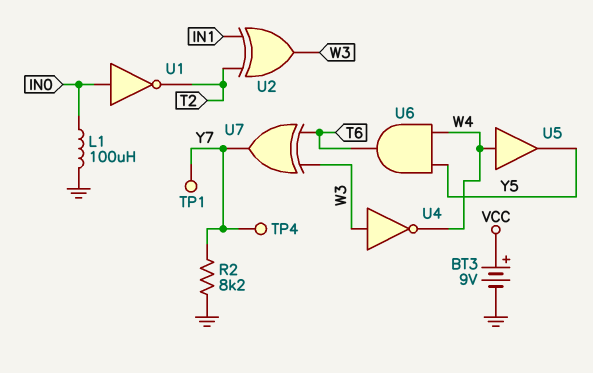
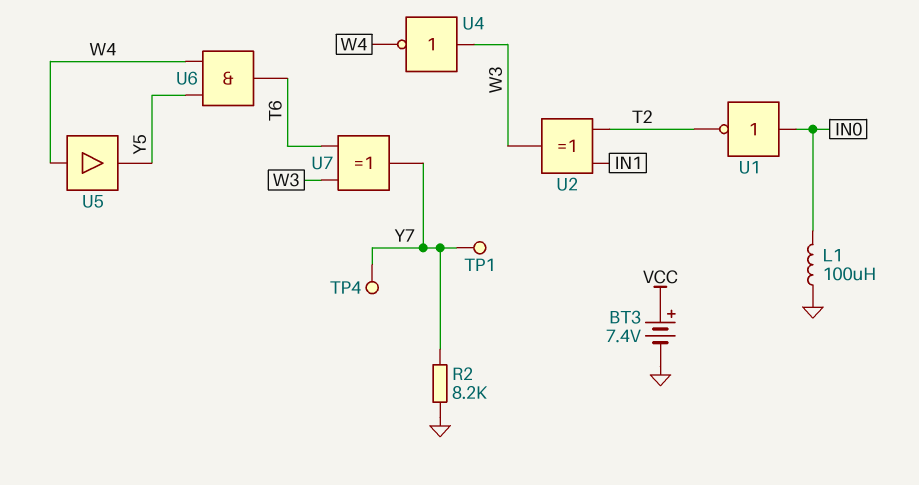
BT3: 9V (plus VCC, minus GND) -> 7.4V (plus VCC, minus GND)

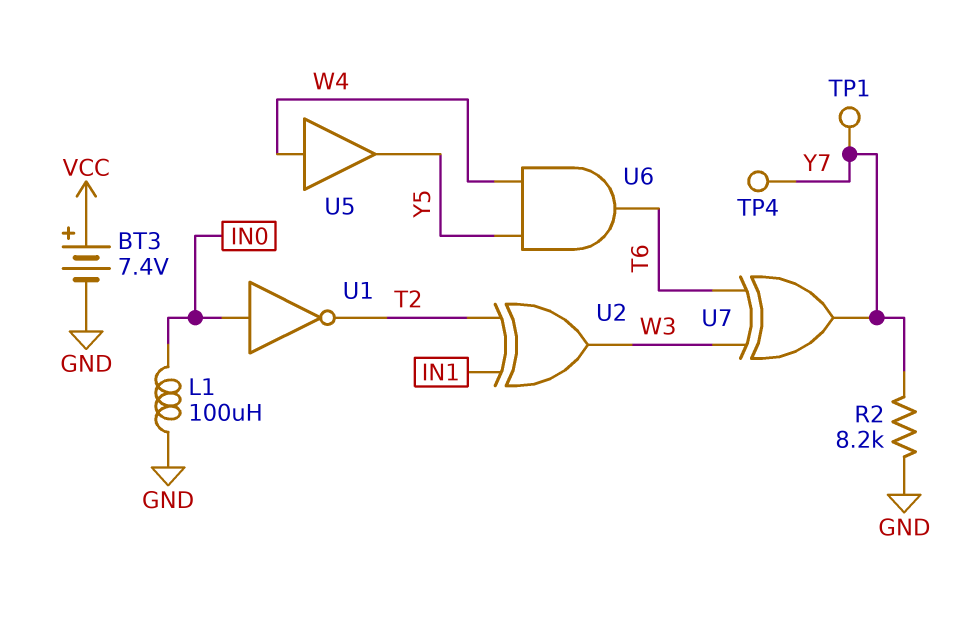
U4: NOT (in W3, out W4) -> none

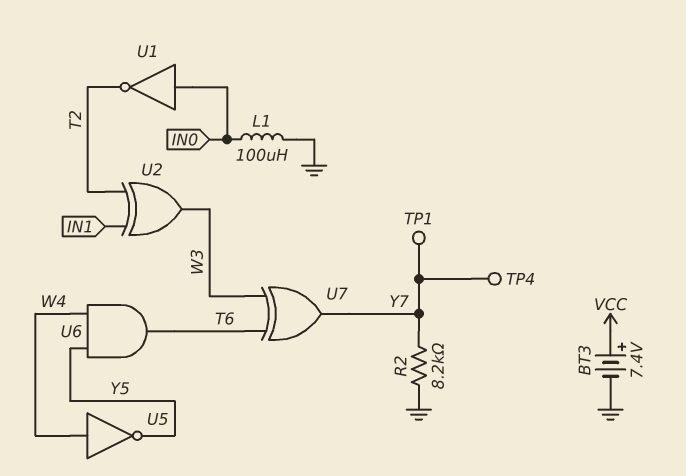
U5: buffer (in W4, out Y5) -> NOT (in W4, out Y5)

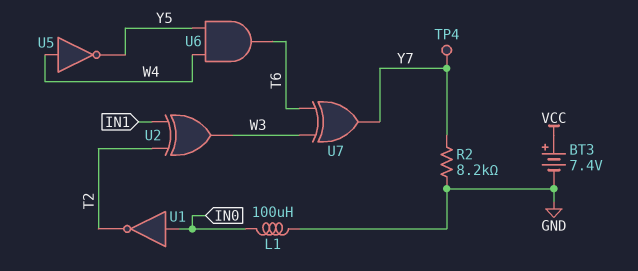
TP1: test point (Y7) -> none

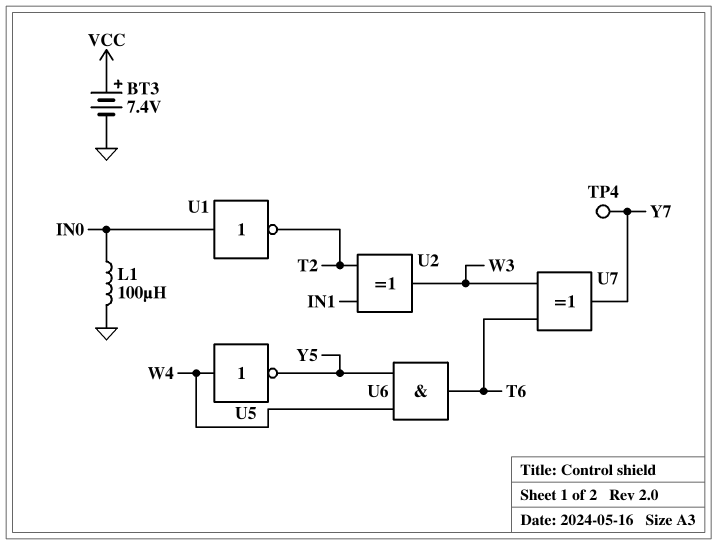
R2: 8.2k (GND, Y7) -> none

